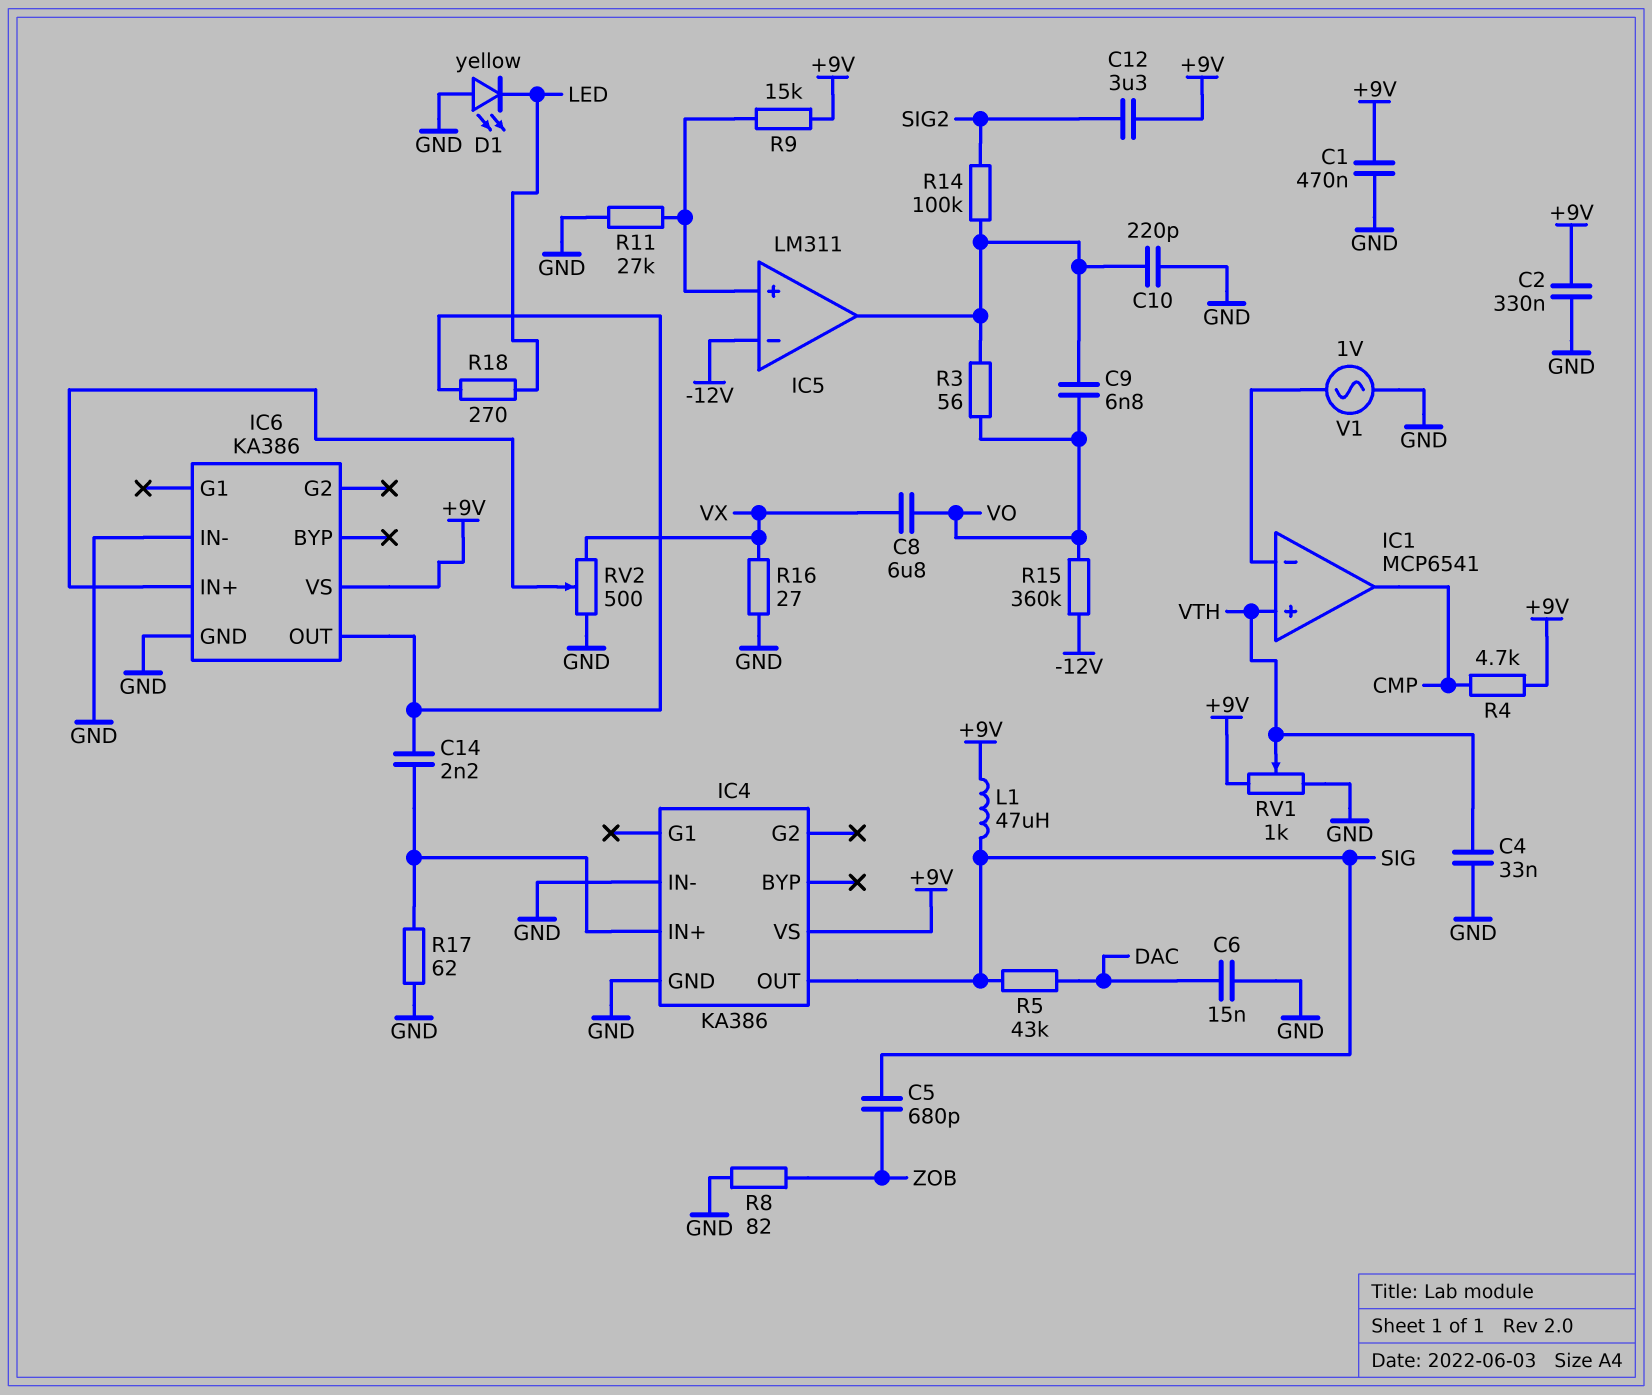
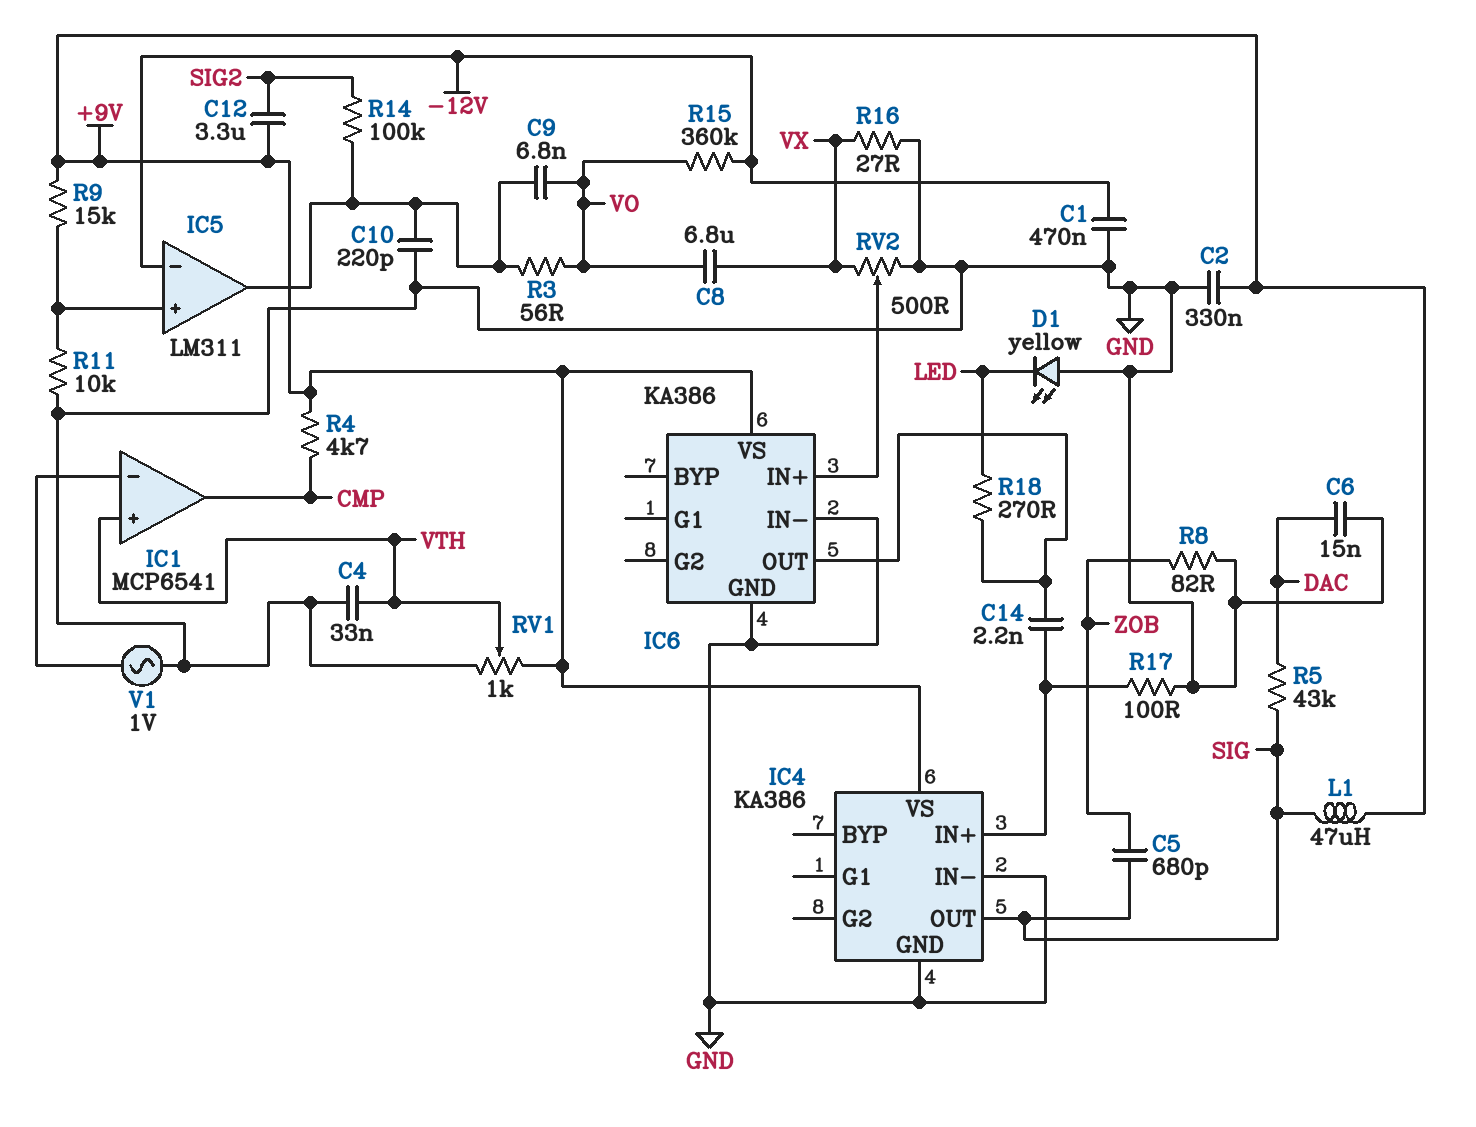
C1: 470nF (+9V, GND) -> 470nF (-12V, GND)
R11: 27k (GND, IC5/in+) -> 10k (GND, IC5/in+)
R17: 62 (GND, IC4/IN+) -> 100 (GND, IC4/IN+)

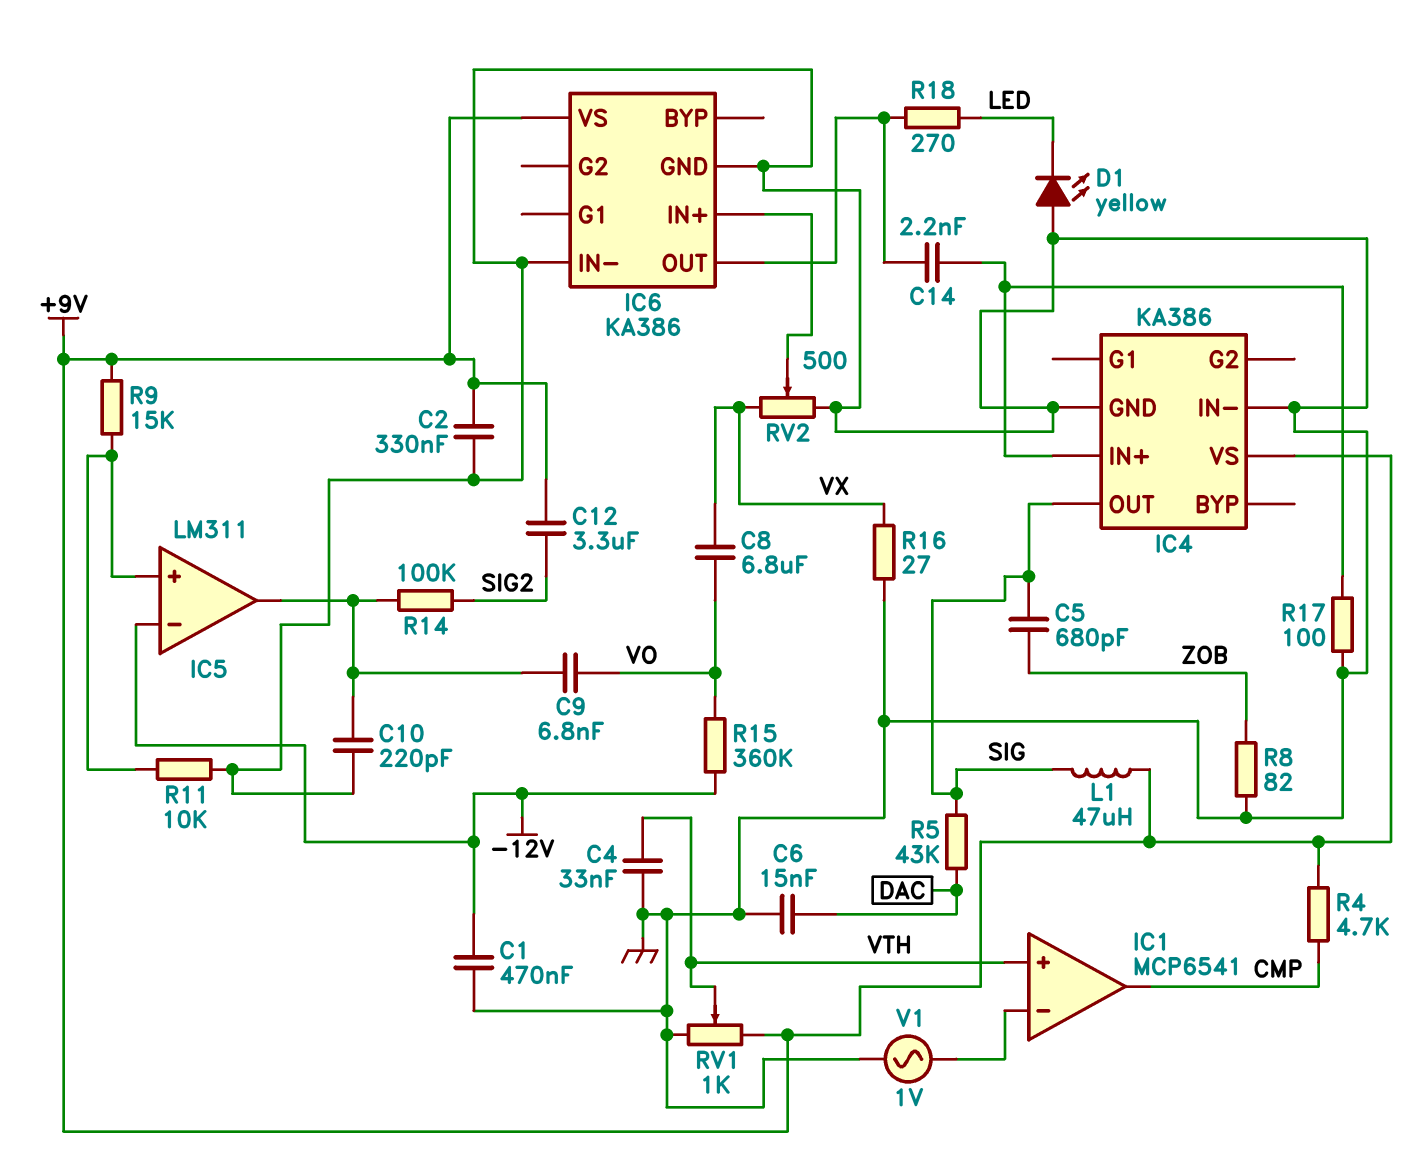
R3: 56 (IC5/out, VO) -> none

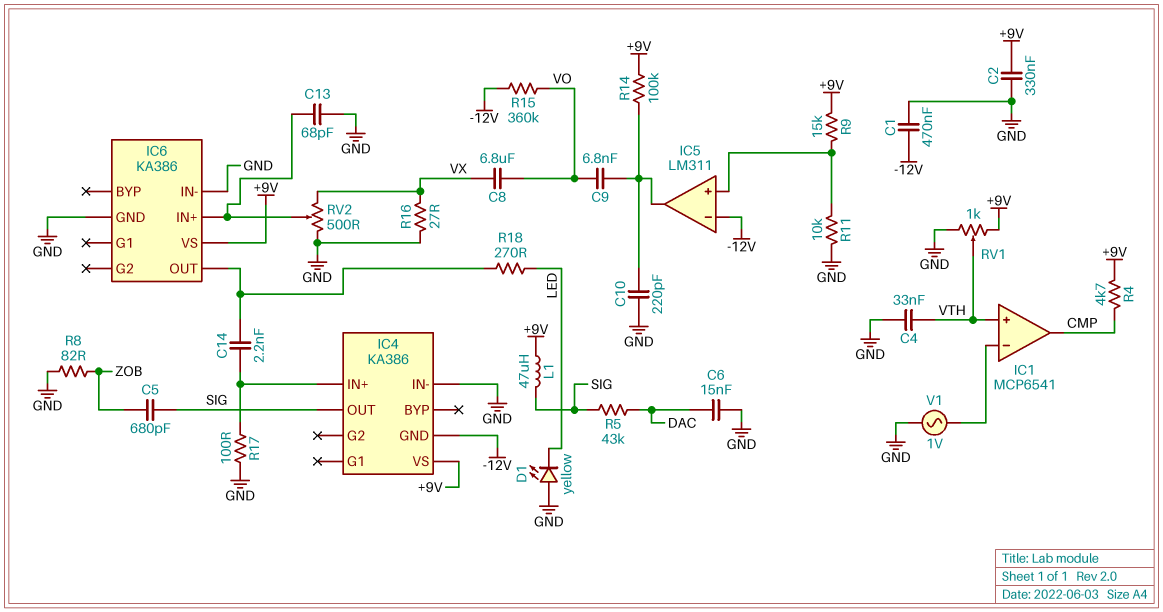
C12: 3.3uF (+9V, SIG2) -> none
C13: none -> 68pF (GND, IC6/IN+)
IC4 pin GND: GND -> -12V
R14: 100k (IC5/out, SIG2) -> 100k (+9V, IC5/out)

